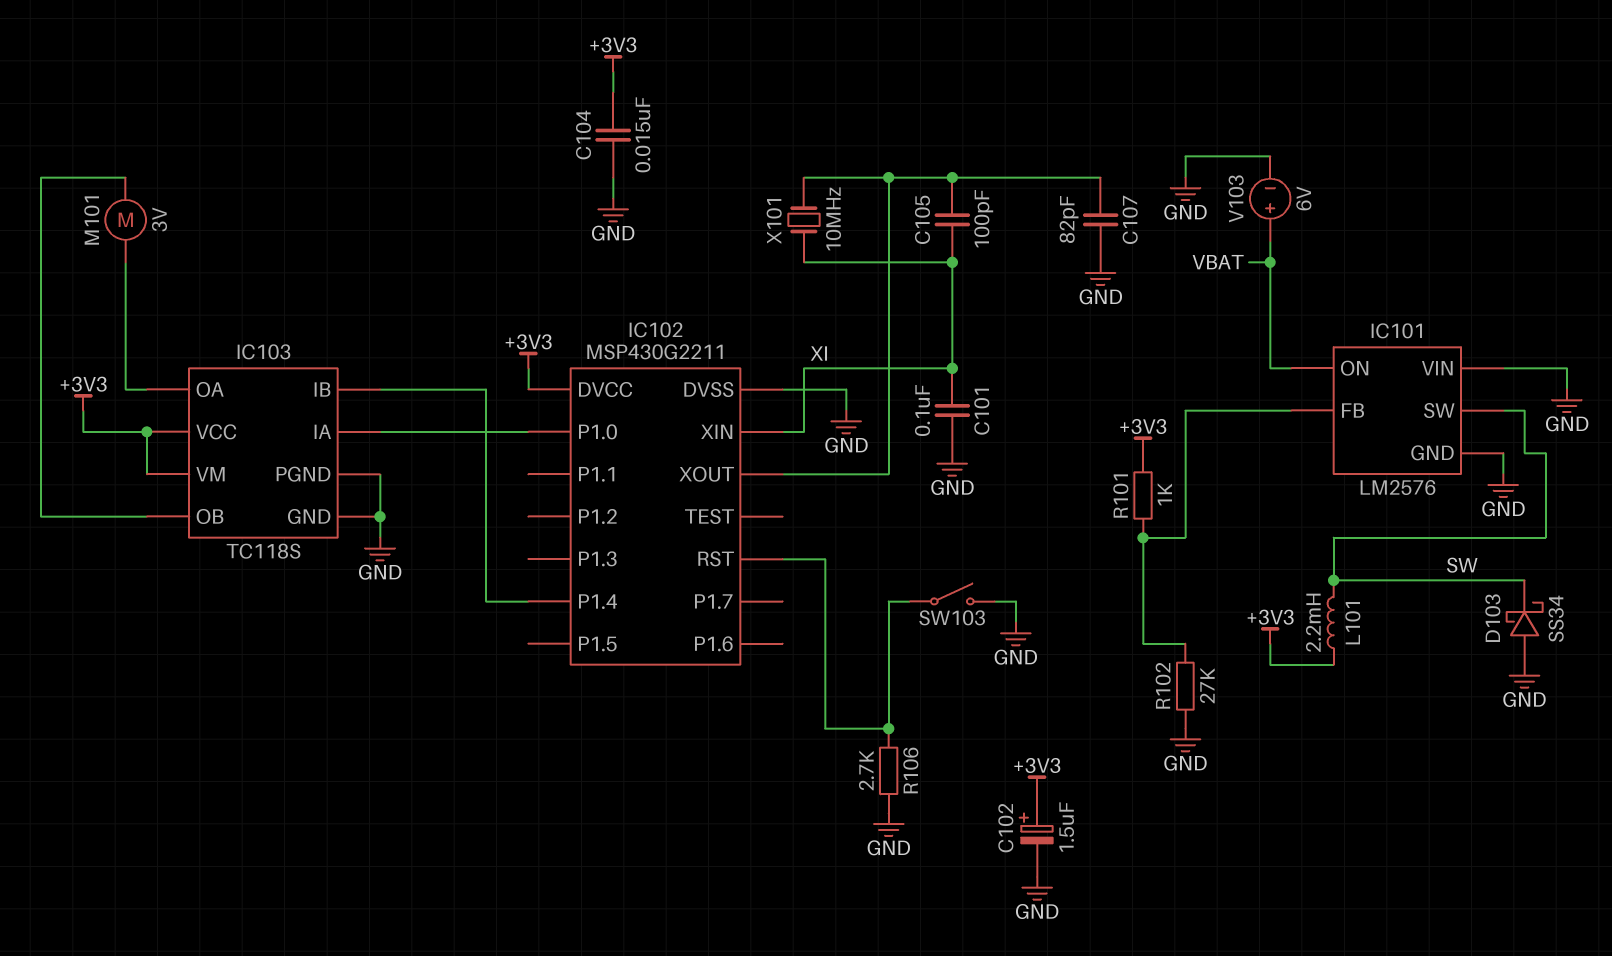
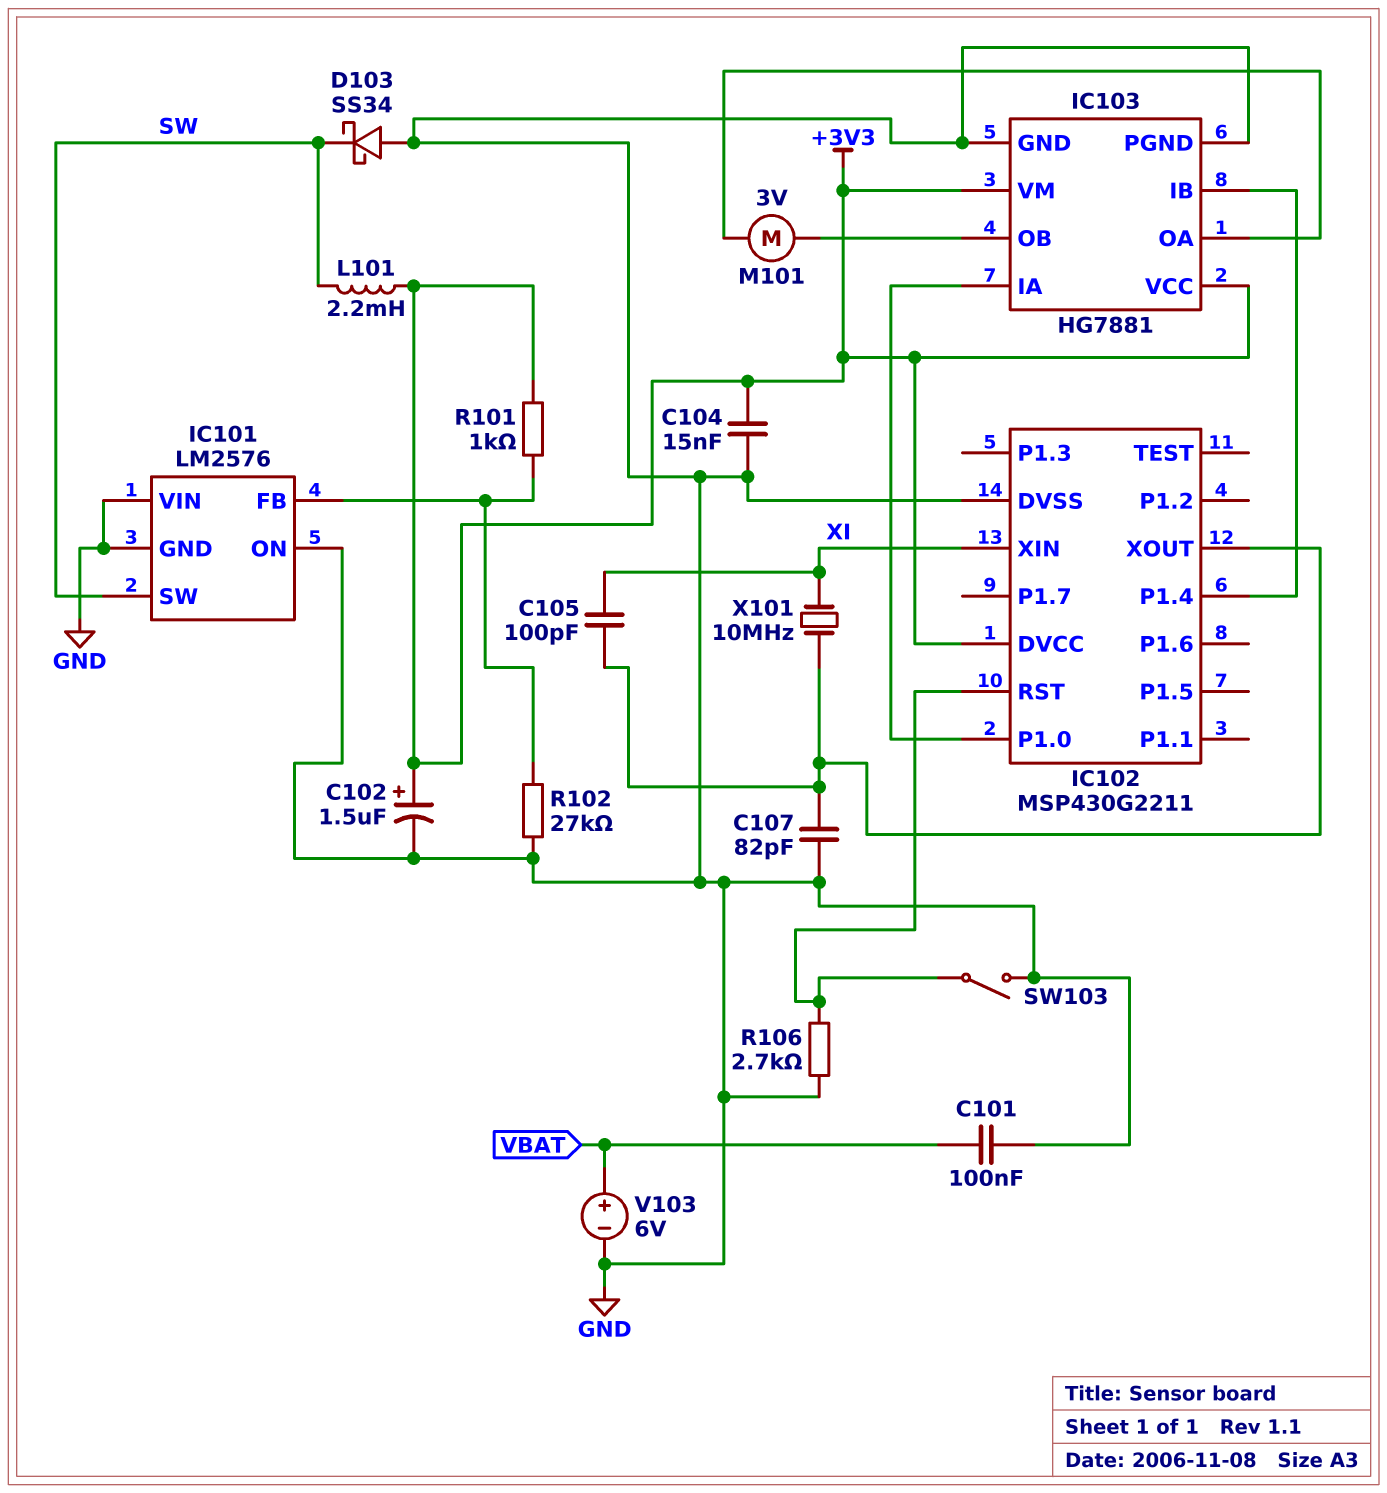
C101: 100nF (GND, XI) -> 100nF (GND, VBAT)
IC101 pin ON: VBAT -> GND
IC103: TC118S -> HG7881

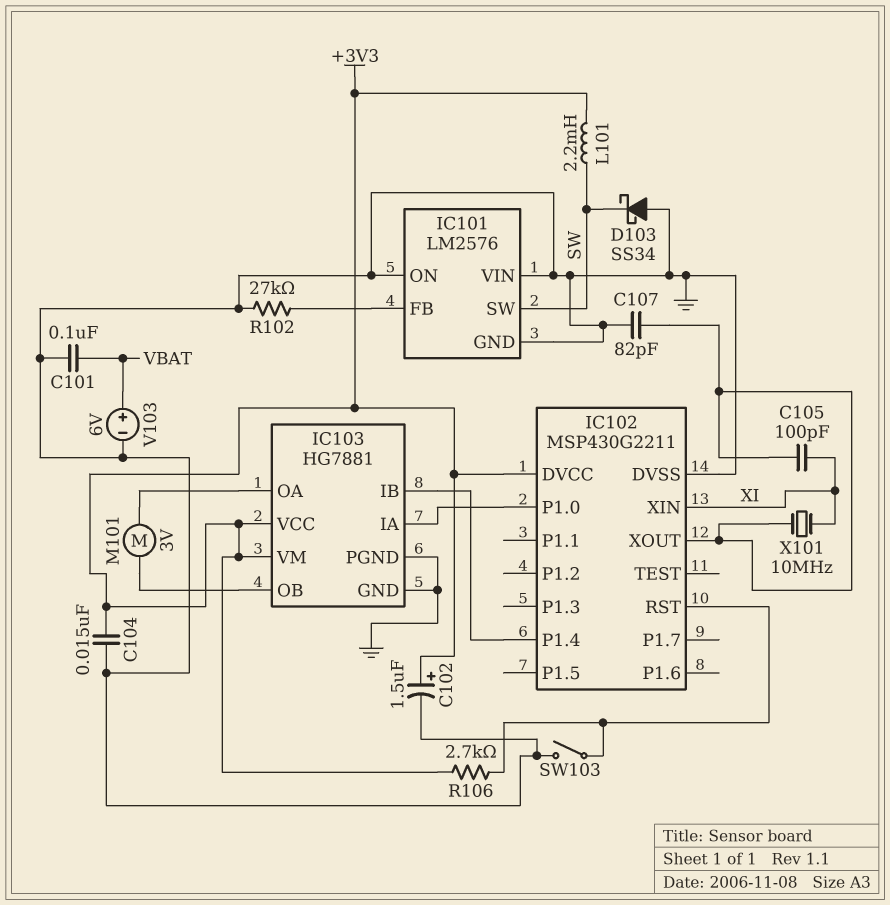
R101: 1k (+3V3, IC101/FB) -> none
R106: 2.7k (GND, IC102/RST) -> 2.7k (+3V3, IC102/RST)

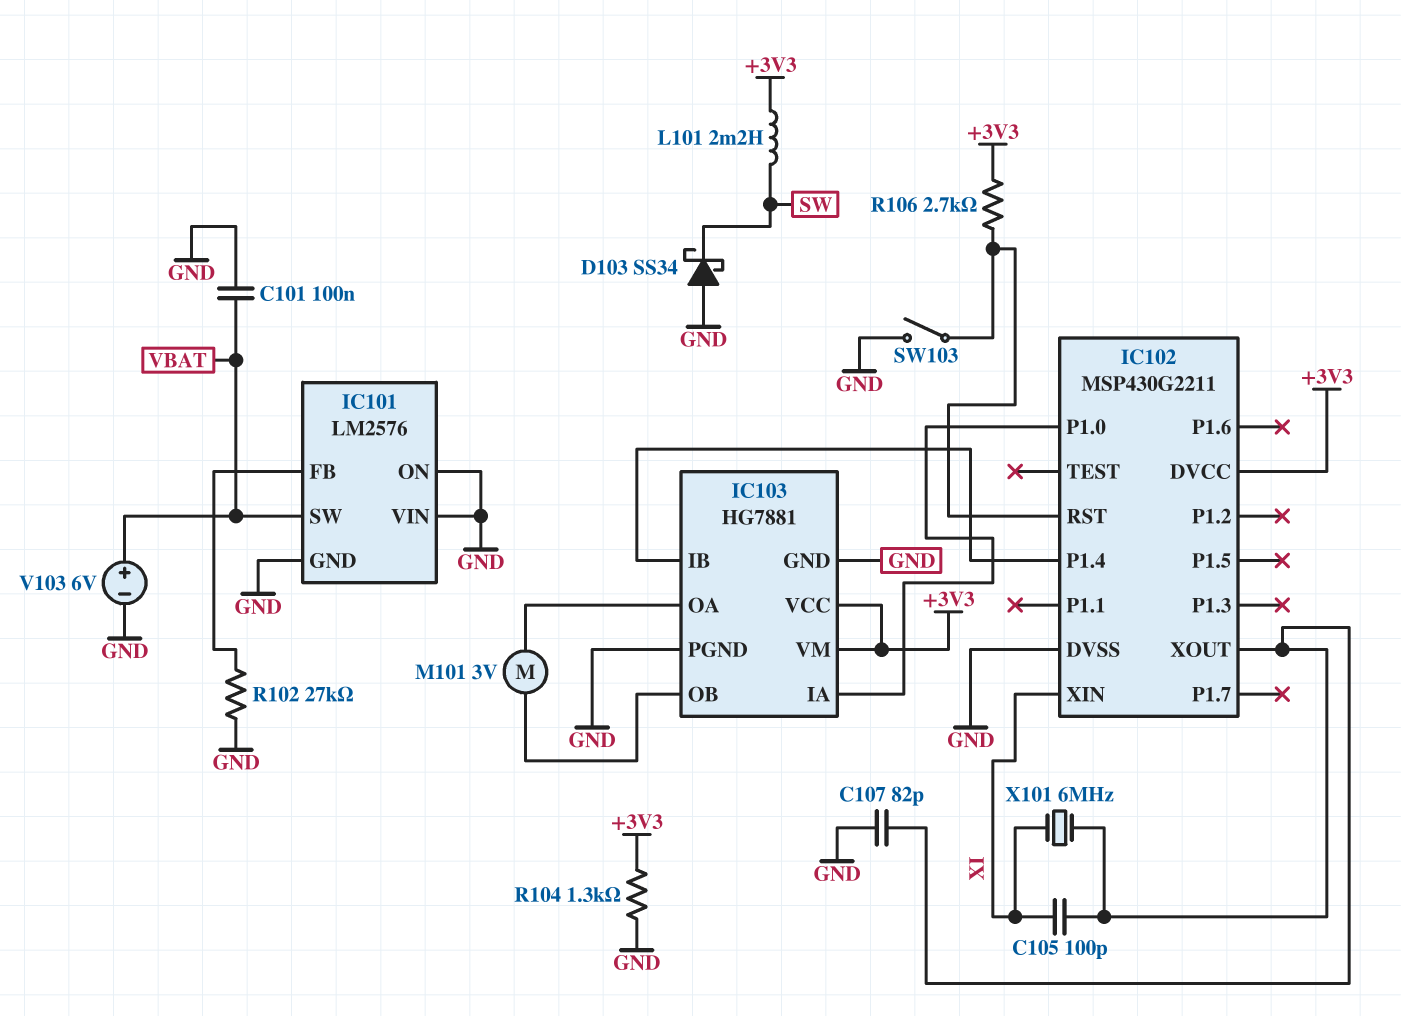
C102: 1.5uF (plus +3V3, minus GND) -> none
C104: 15nF (+3V3, GND) -> none
IC101 pin SW: SW -> VBAT
R104: none -> 1.3k (+3V3, GND)
X101: 10MHz (IC102/XOUT, XI) -> 6MHz (IC102/XOUT, XI)

